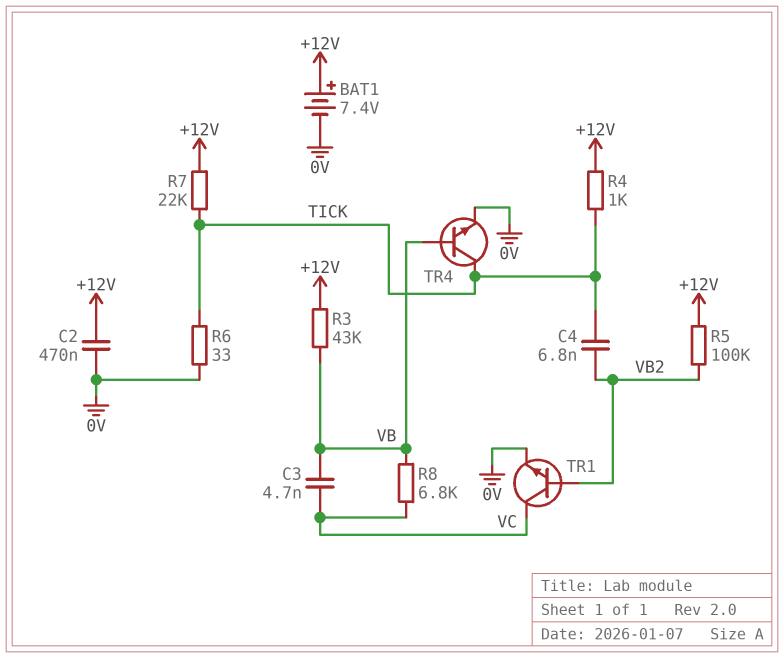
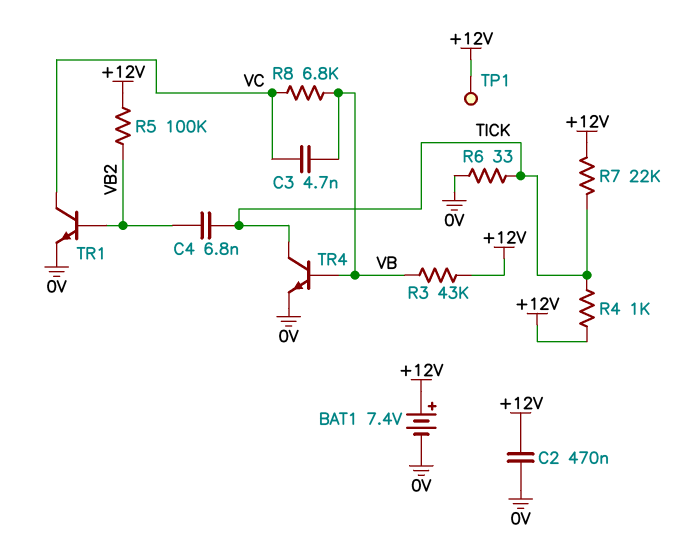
TP1: none -> test point (+12V)

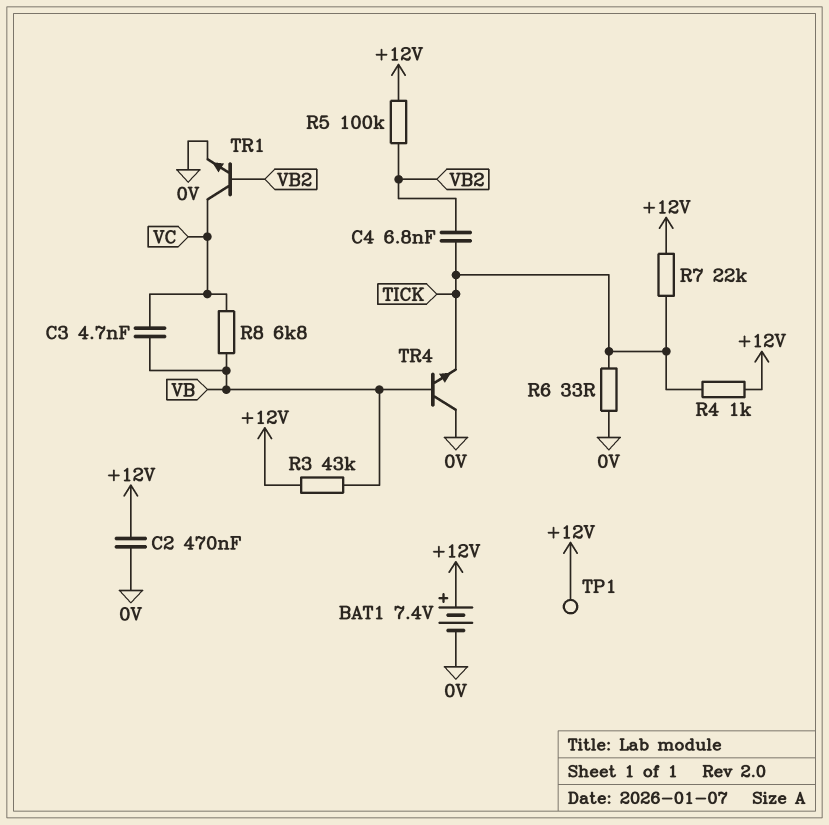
TR4: NPN (B VB, C TICK, E 0V) -> NPN (B VB, C 0V, E TICK)

